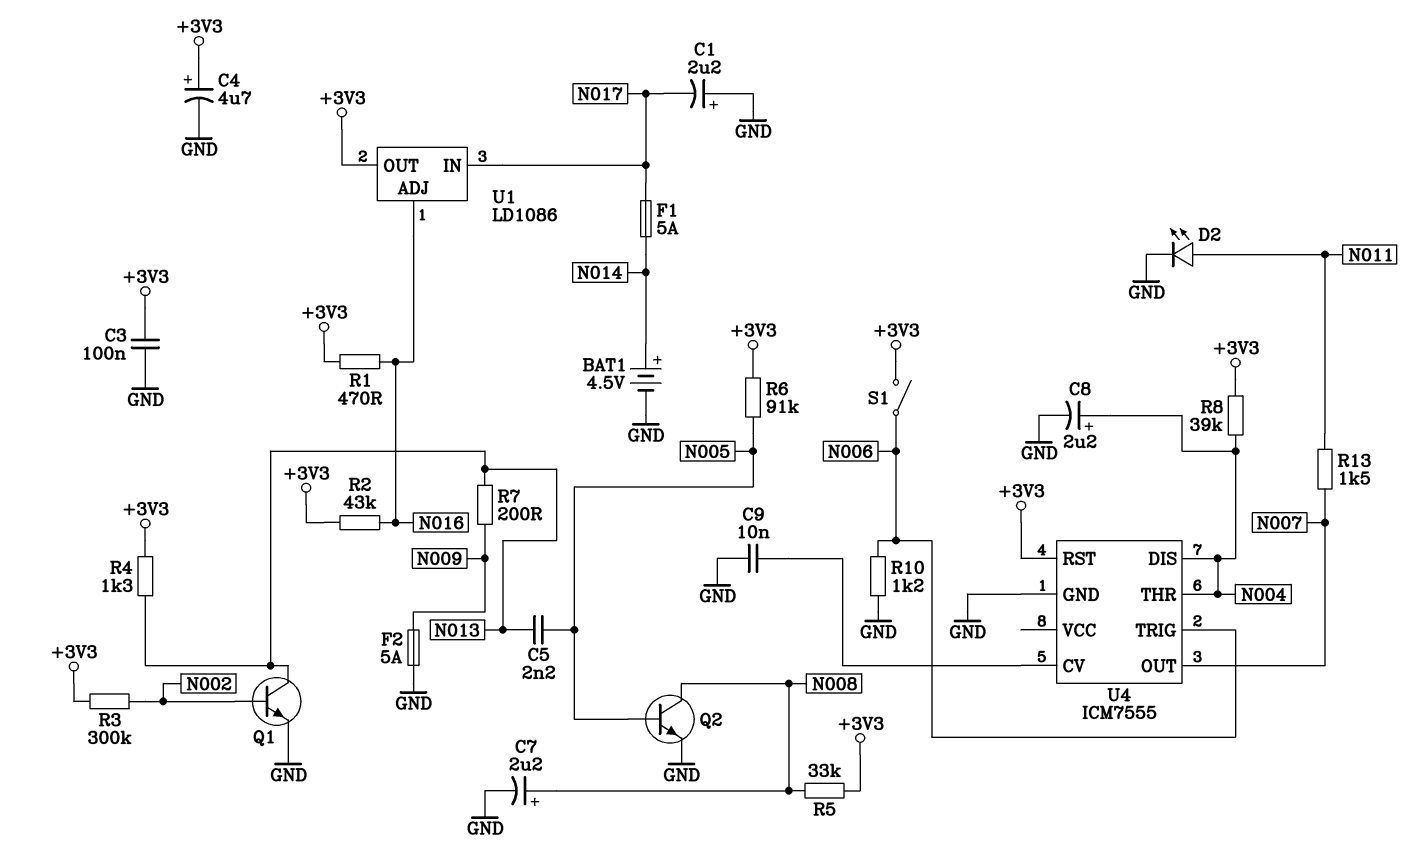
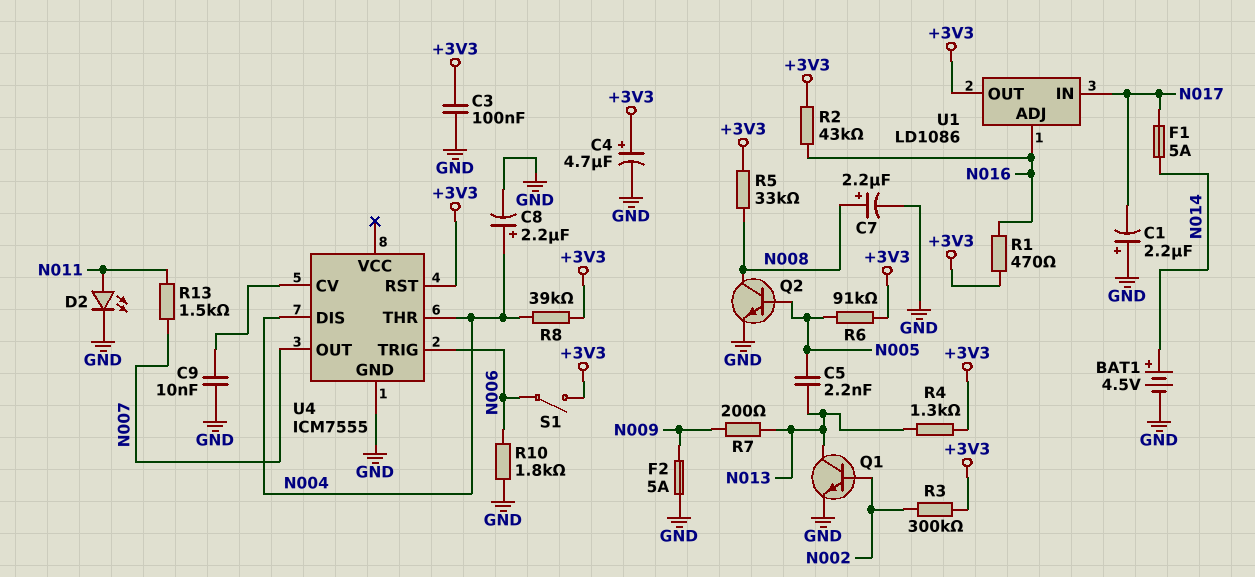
R10: 1.2k (GND, N006) -> 1.8k (GND, N006)

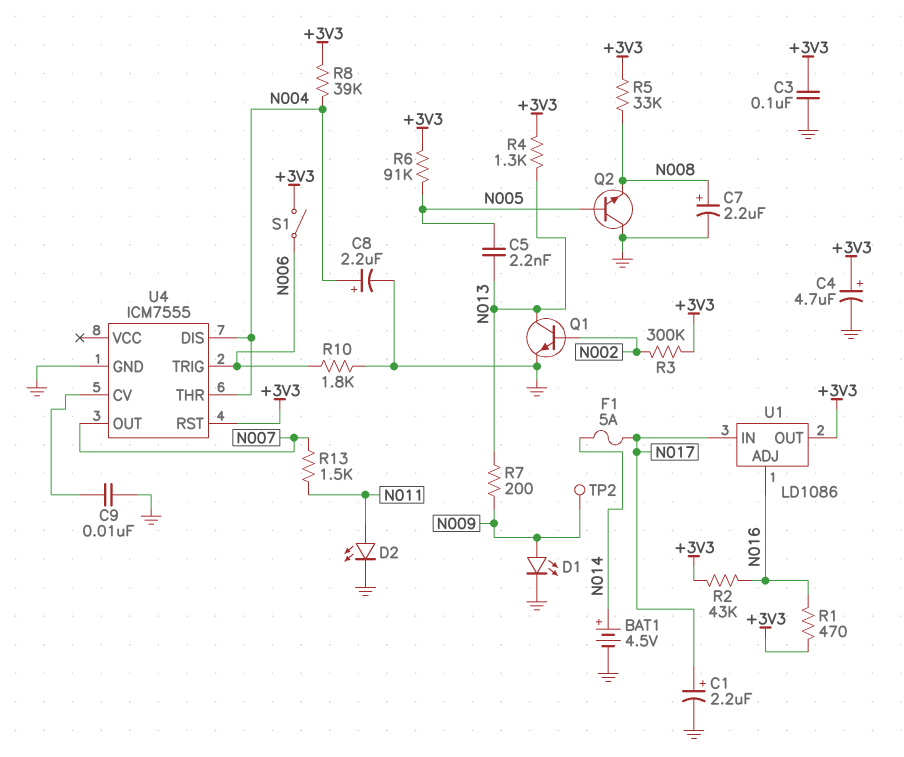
C1: 2.2uF (plus GND, minus N017) -> 2.2uF (plus N017, minus GND)
D1: none -> LED (A N009, K GND)
F2: 5A (GND, N009) -> none
Q2: NPN (B N005, C N008, E GND) -> NPN (B N005, C GND, E N008)
TP2: none -> test point (N009)

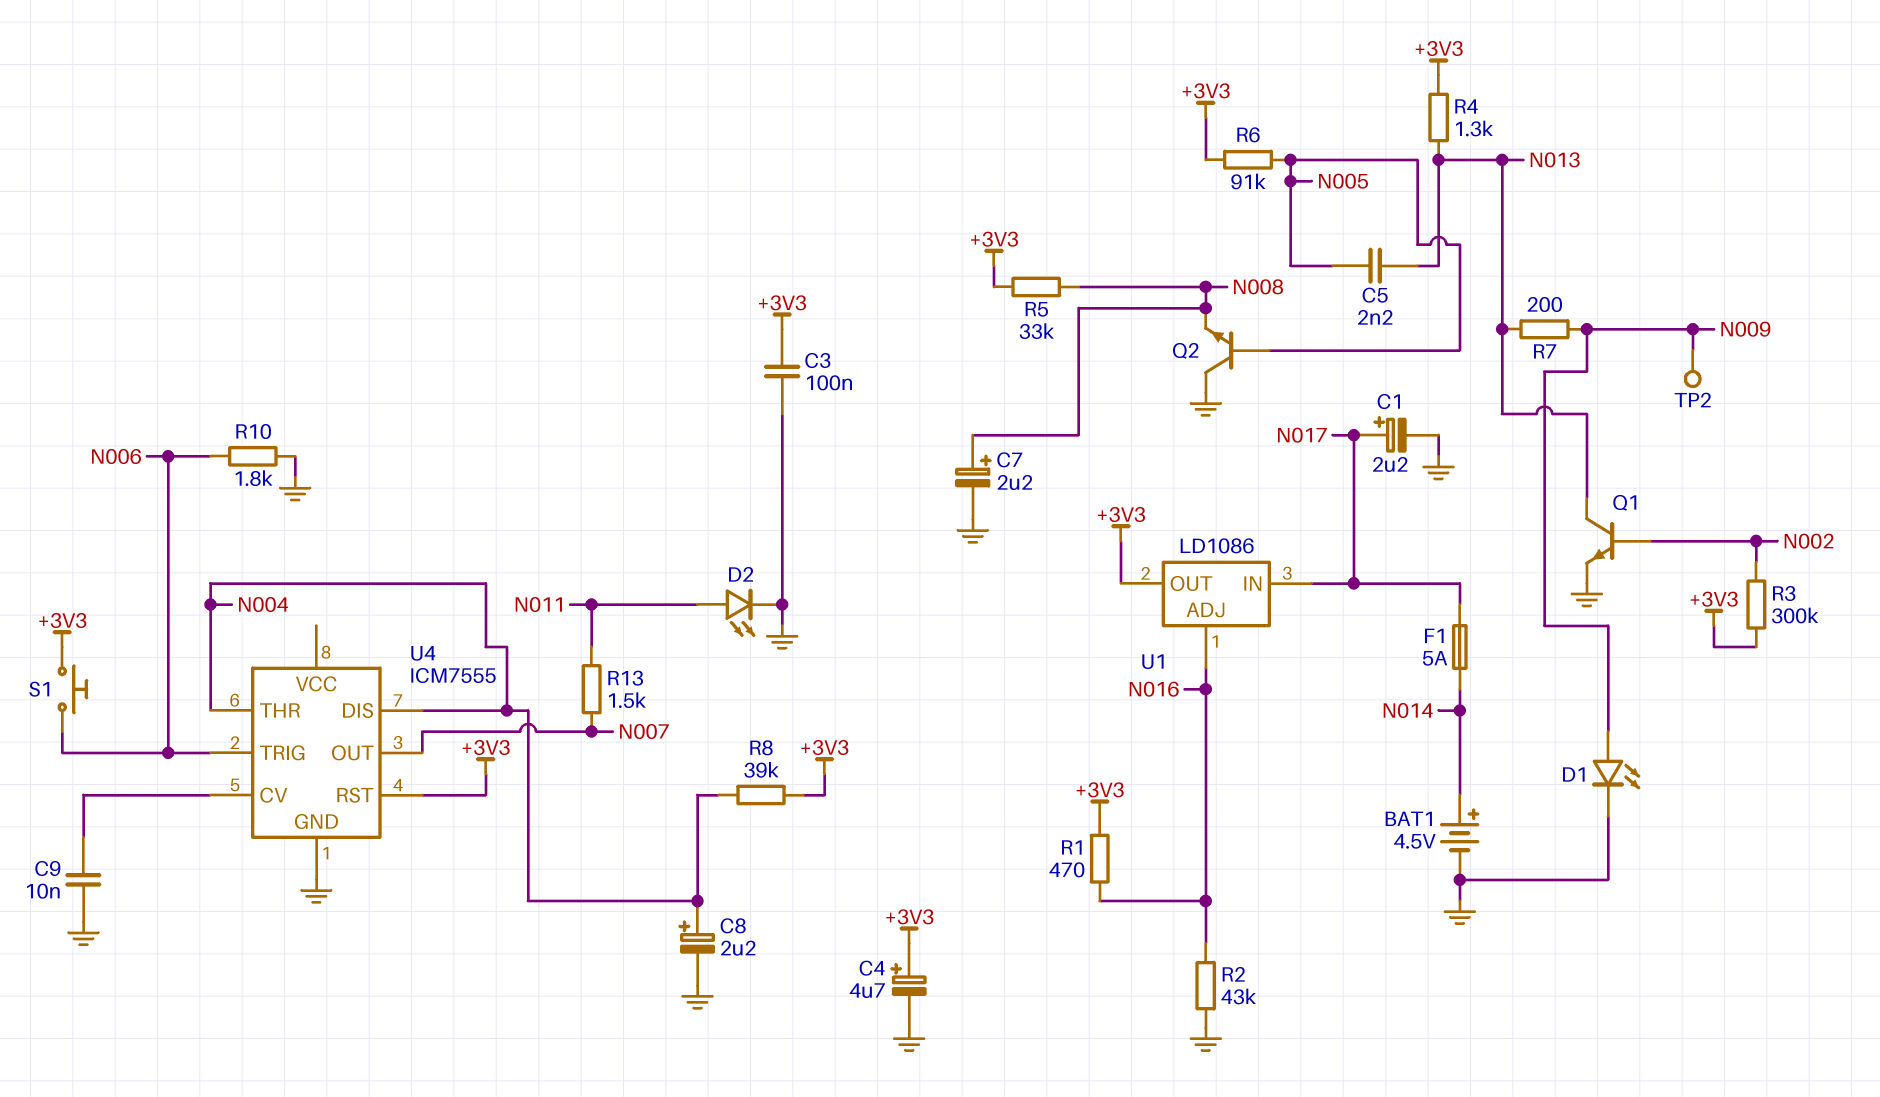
R2: 43k (+3V3, N016) -> 43k (GND, N016)
S1: switch (+3V3, N006) -> button (+3V3, N006)

